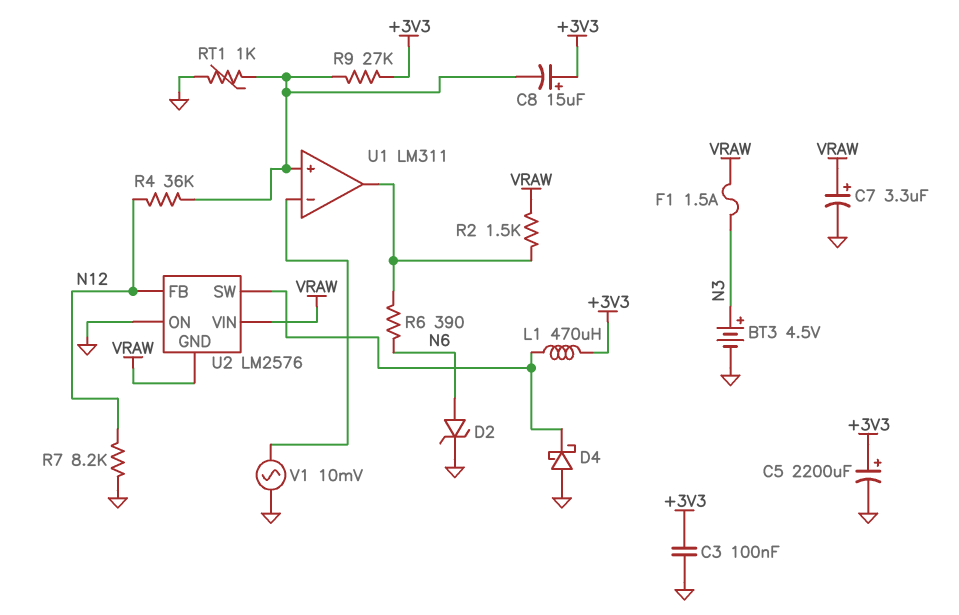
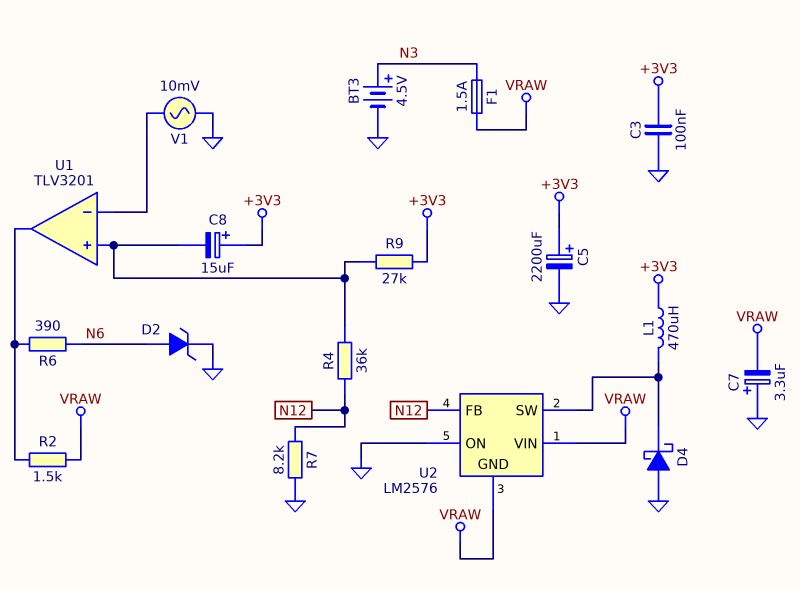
C7: 3.3uF (plus VRAW, minus GND) -> 3.3uF (plus GND, minus VRAW)
RT1: 1k (GND, U1/in+) -> none
U1: LM311 -> TLV3201

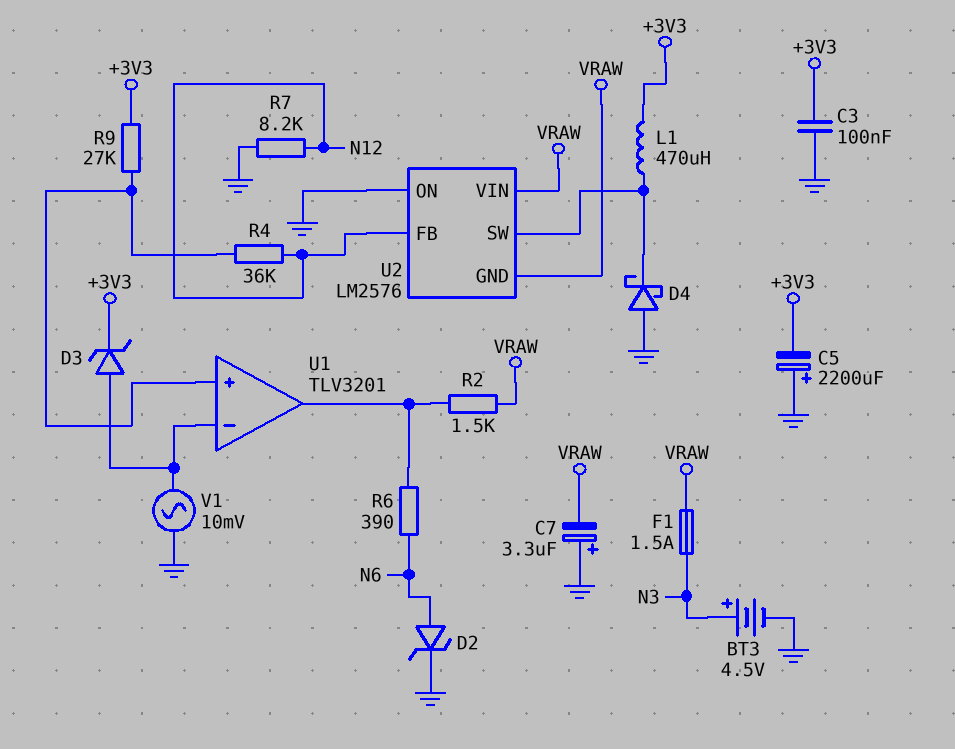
C5: 2200uF (plus +3V3, minus GND) -> 2200uF (plus GND, minus +3V3)
C8: 15uF (plus +3V3, minus U1/in+) -> none
D3: none -> zener (A U1/in-, K +3V3)

